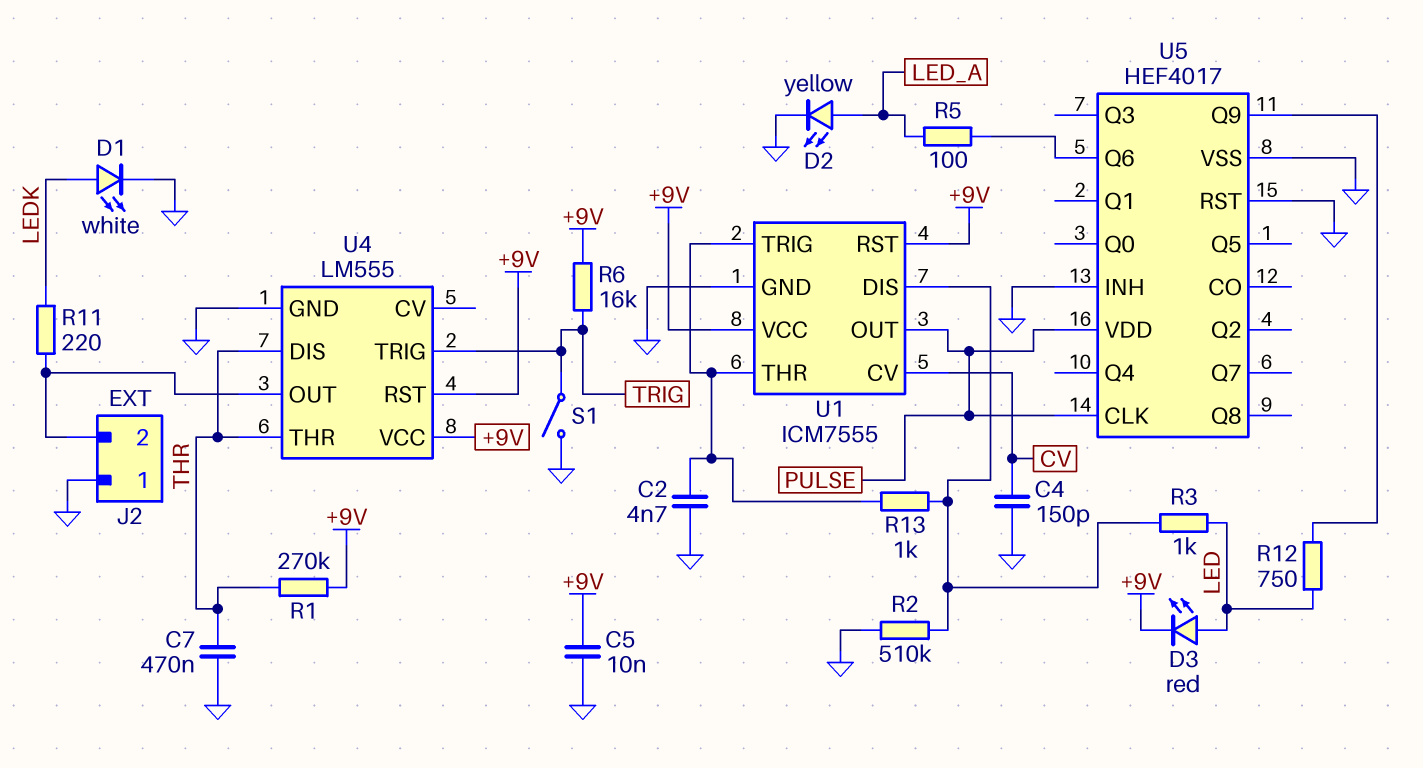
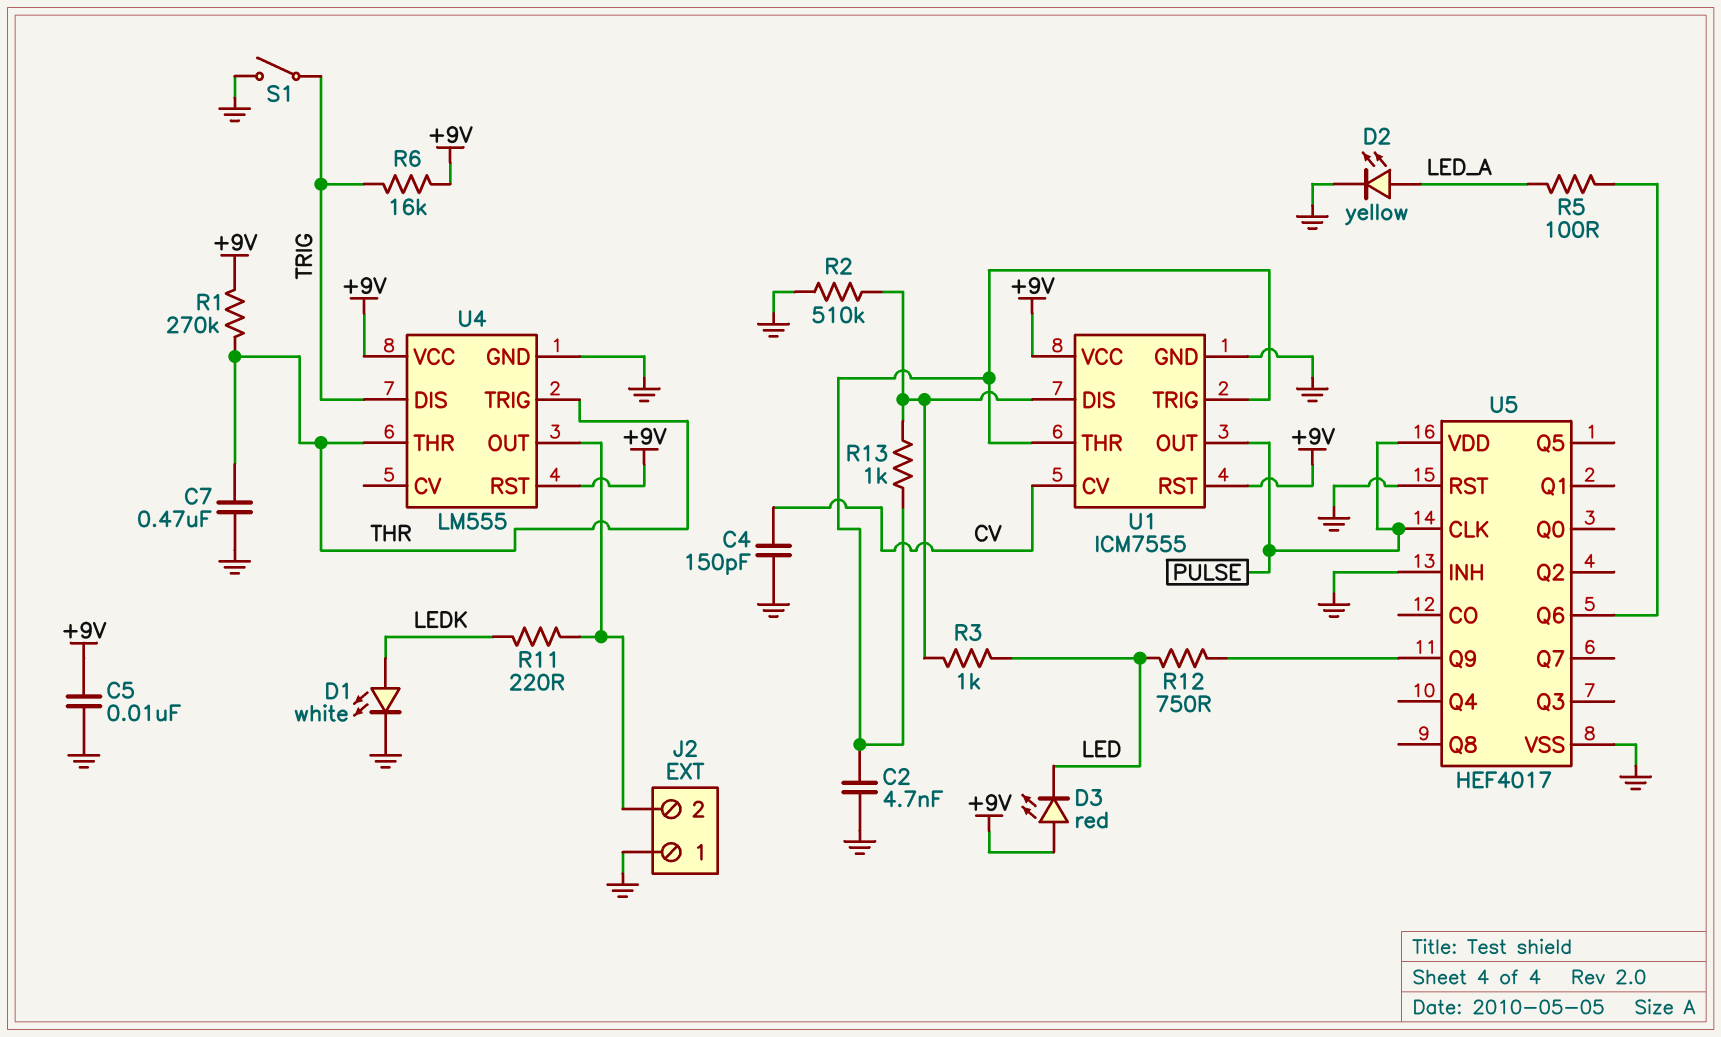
D3: LED red (A LED, K +9V) -> LED red (A +9V, K LED)
U4 pin DIS: THR -> TRIG
U4 pin TRIG: TRIG -> THR

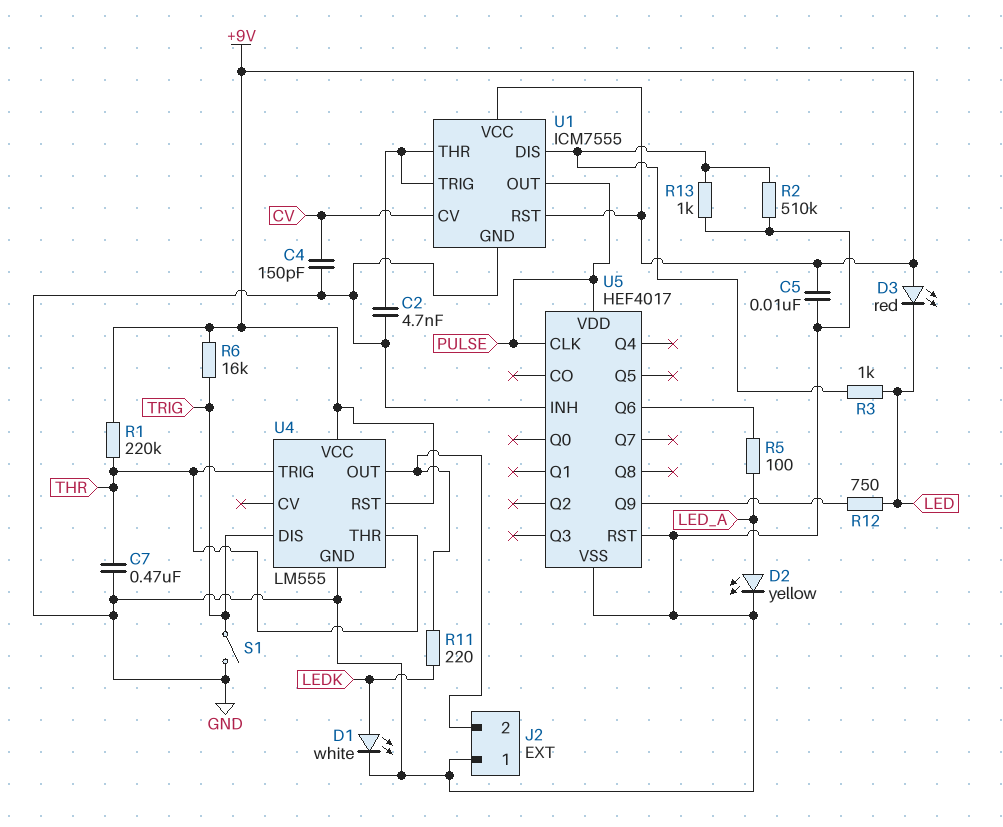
R1: 270k (+9V, THR) -> 220k (+9V, THR)
R13: 1k (U1/DIS, U1/THR) -> 1k (GND, U1/DIS)

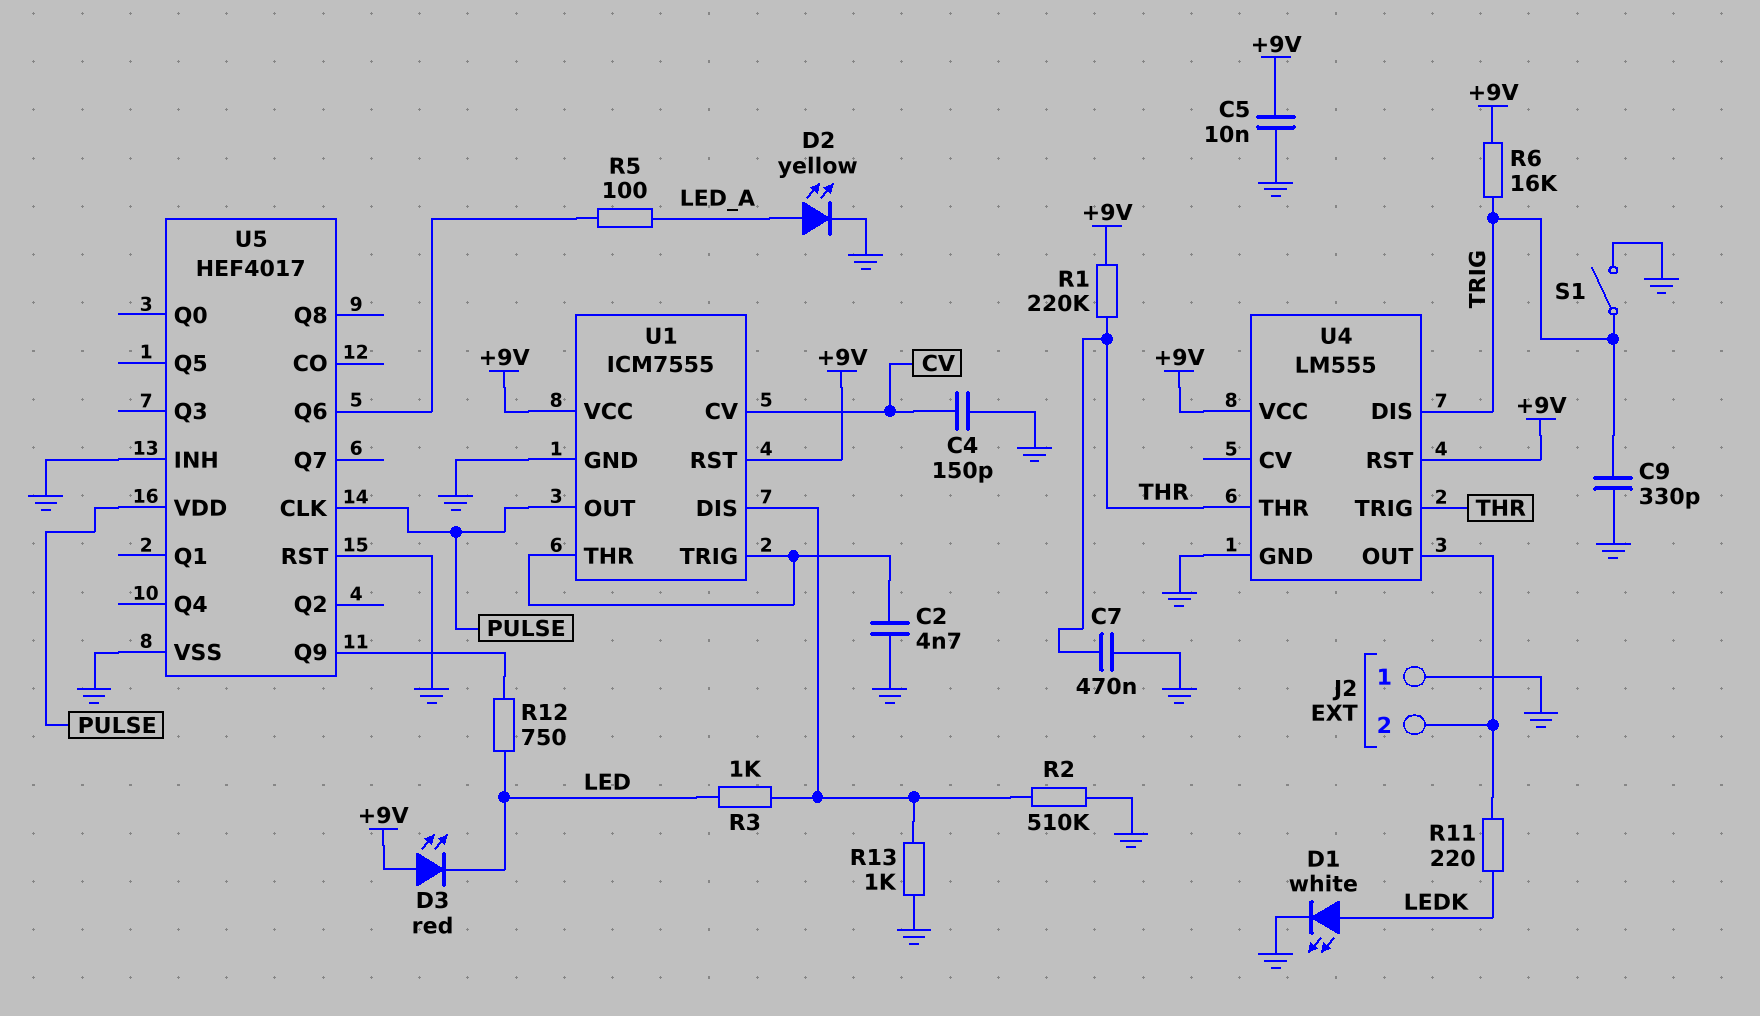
C9: none -> 330pF (GND, TRIG)

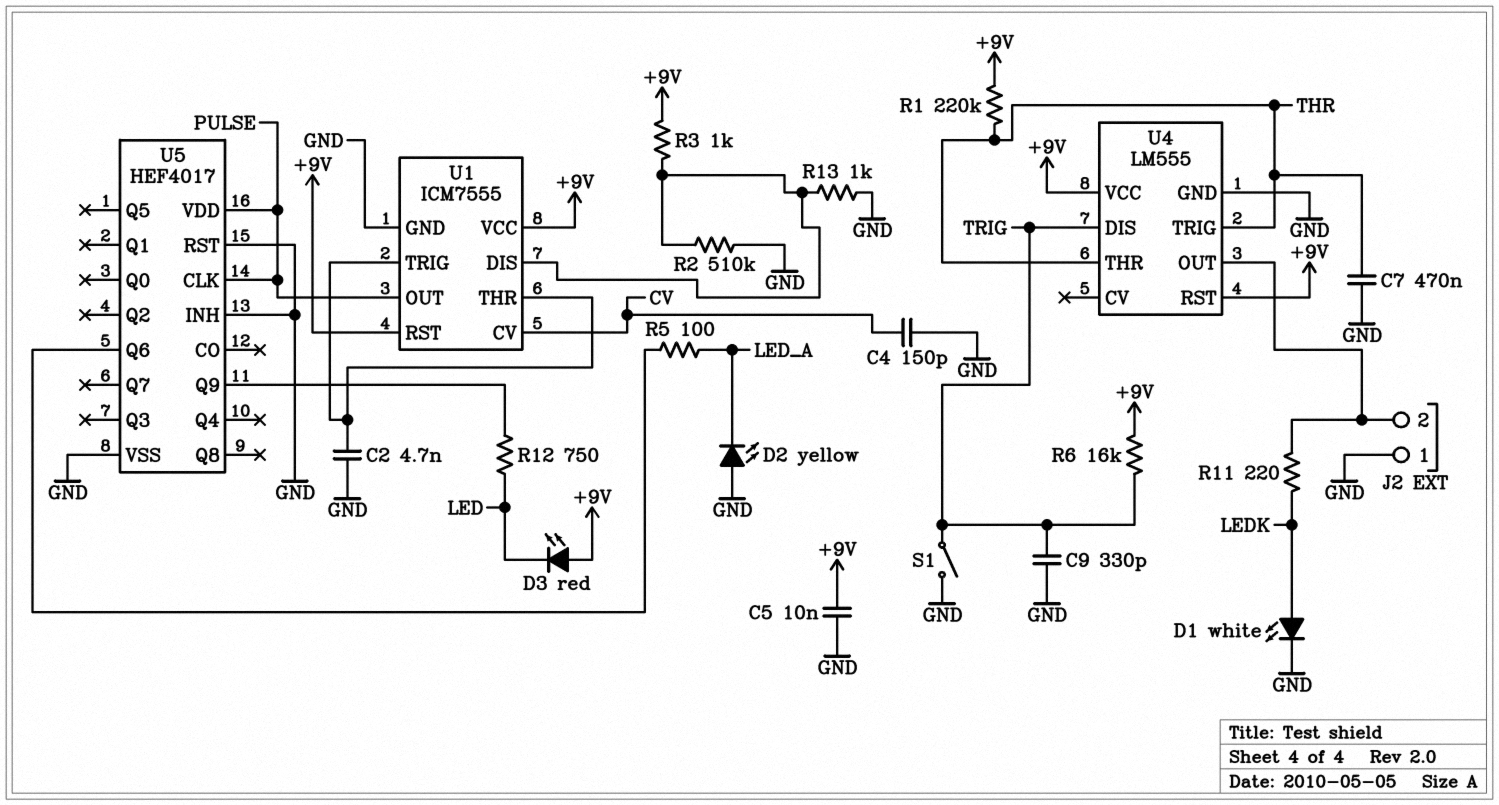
D2: LED yellow (A LED_A, K GND) -> LED yellow (A GND, K LED_A)
R3: 1k (LED, U1/DIS) -> 1k (+9V, U1/DIS)

